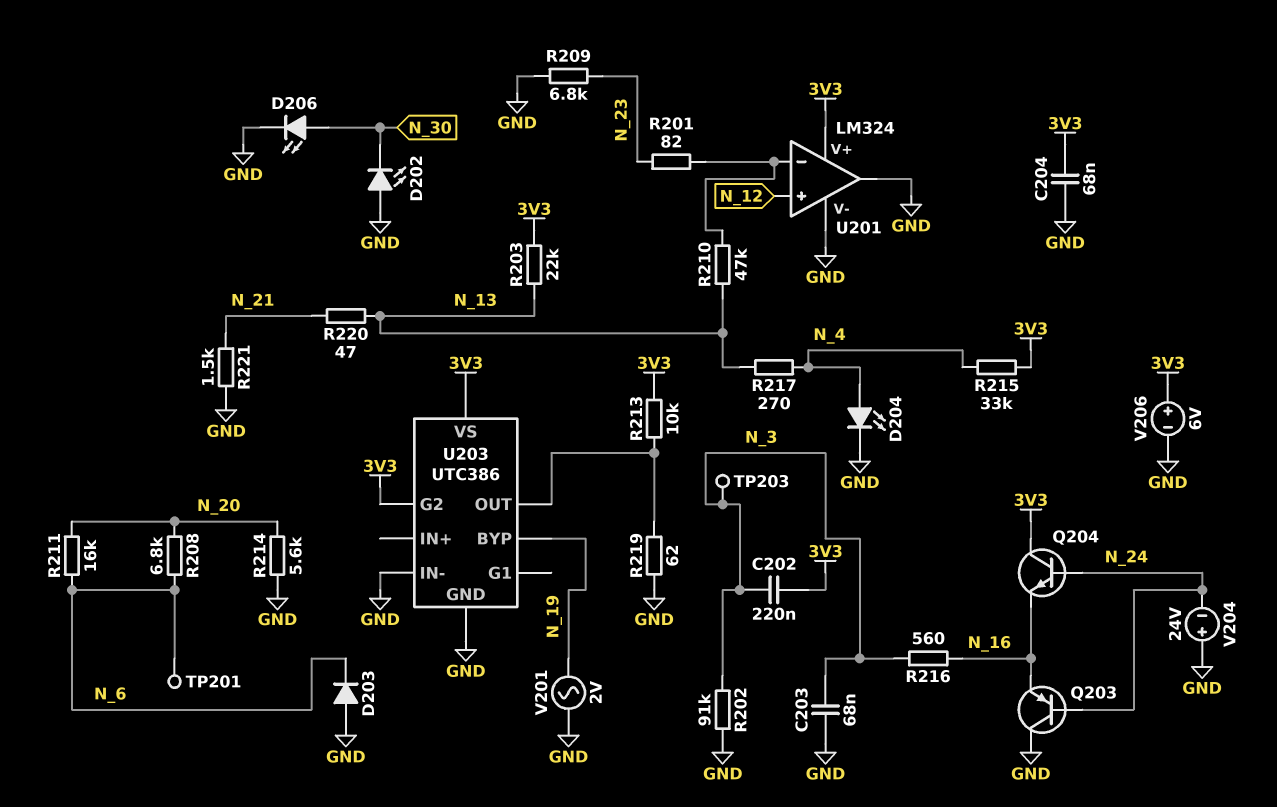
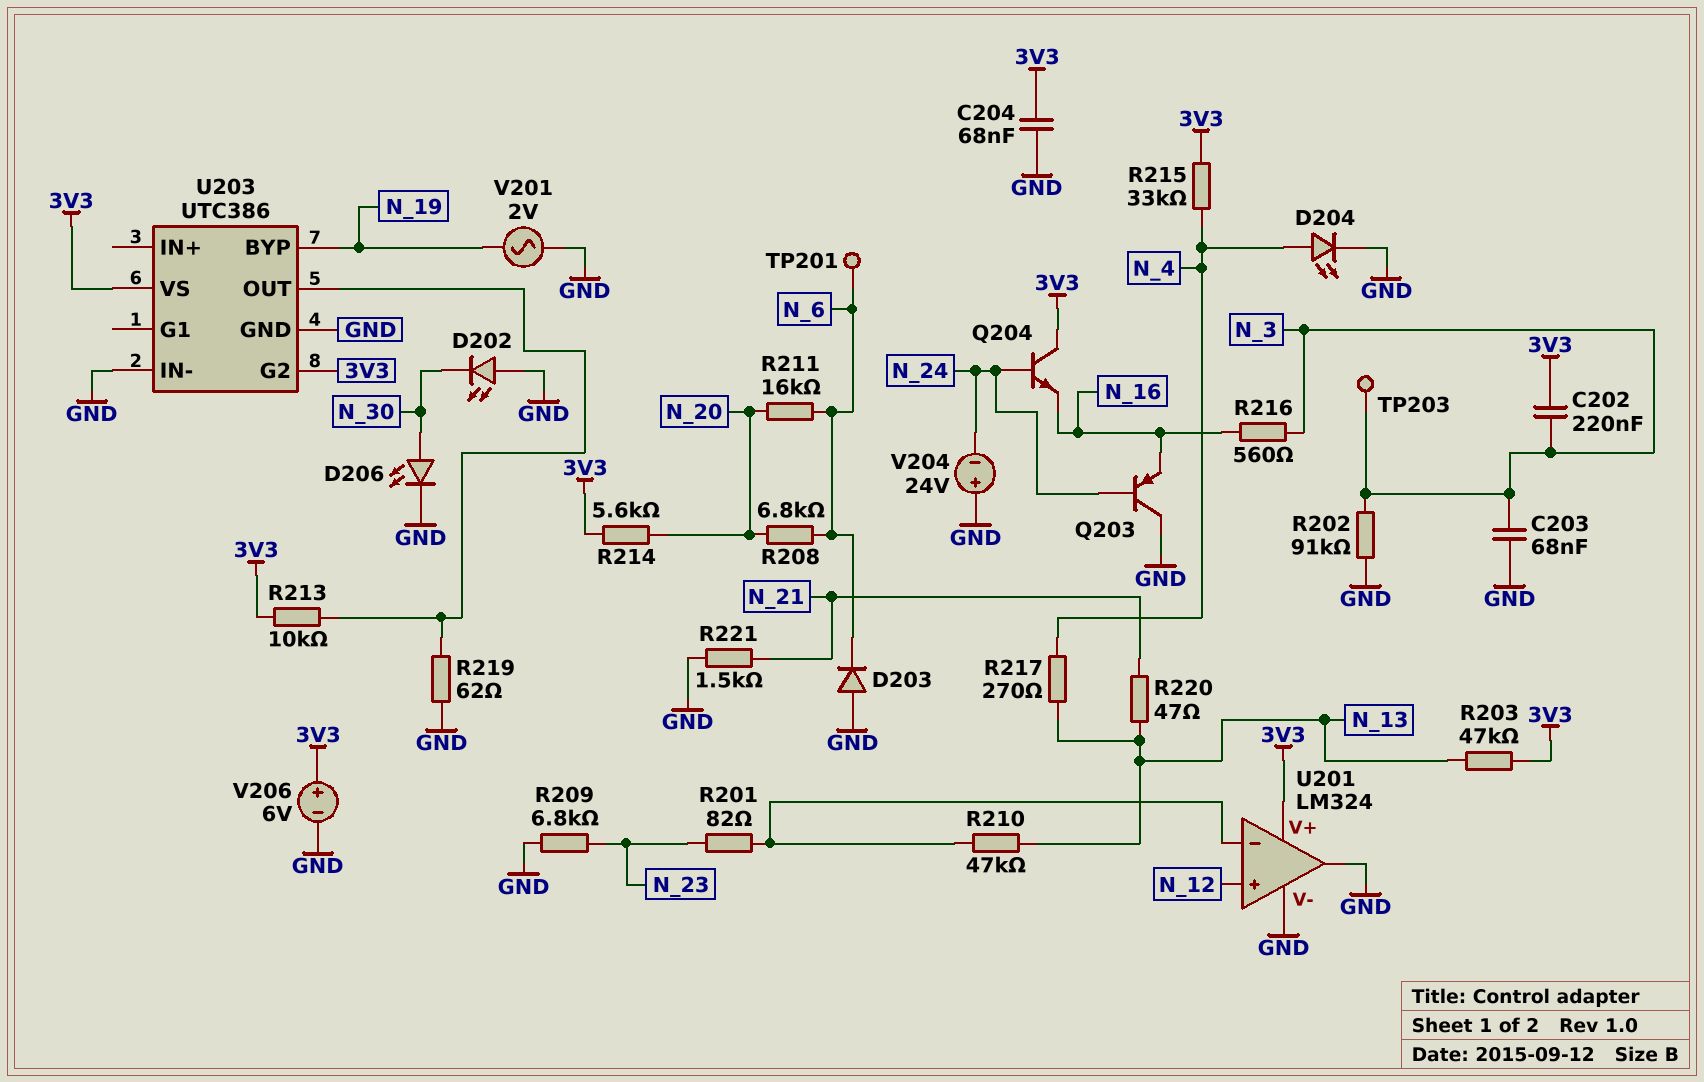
R203: 22k (3V3, N_13) -> 47k (3V3, N_13)
R214: 5.6k (GND, N_20) -> 5.6k (3V3, N_20)

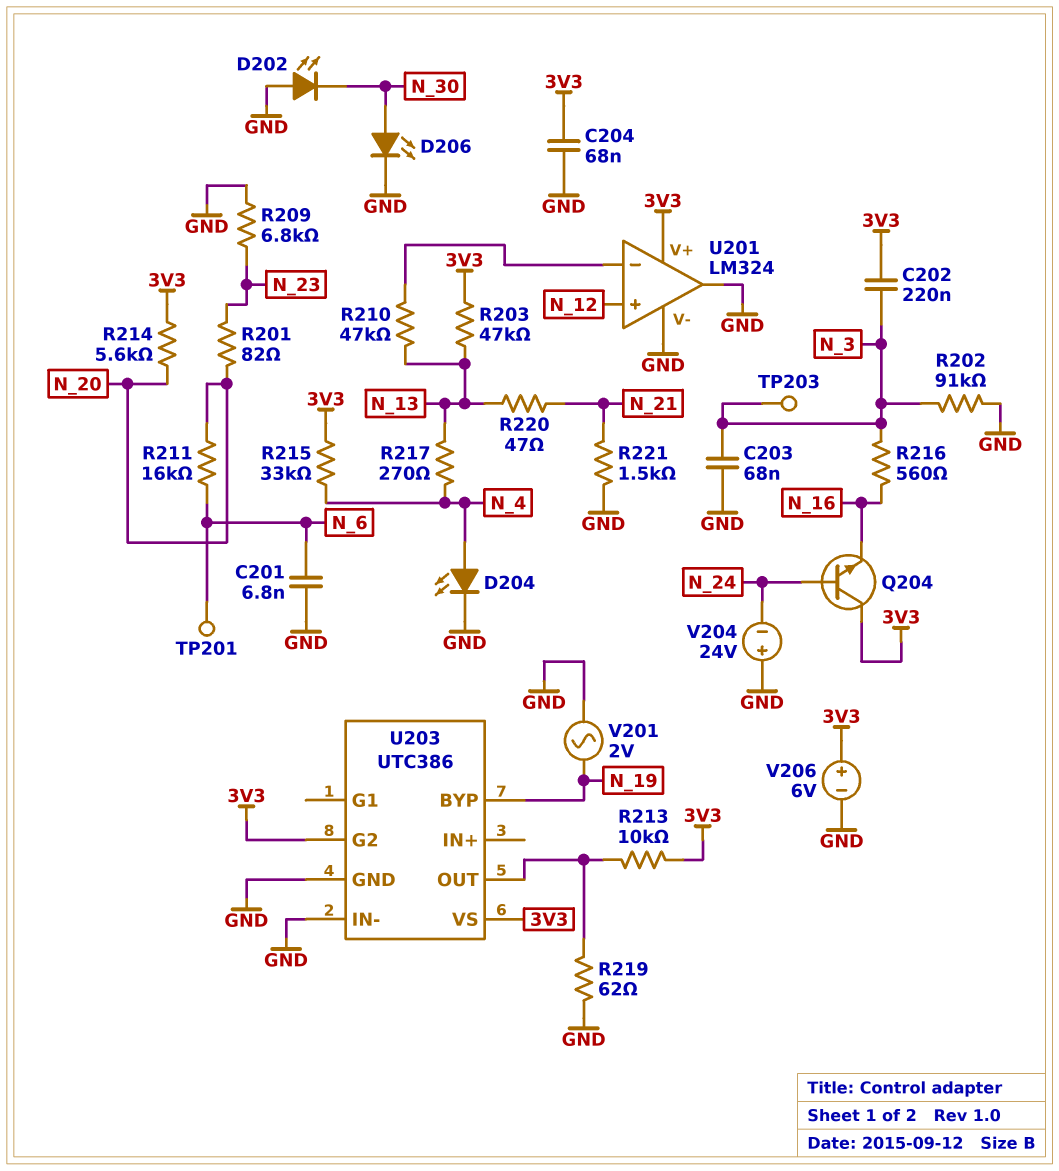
C201: none -> 6.8nF (GND, N_6)
D203: diode (A GND, K N_6) -> none
Q203: PNP (B N_24, C GND, E N_16) -> none
R201: 82 (N_23, U201/in-) -> 82 (N_20, N_23)
R208: 6.8k (N_6, N_20) -> none

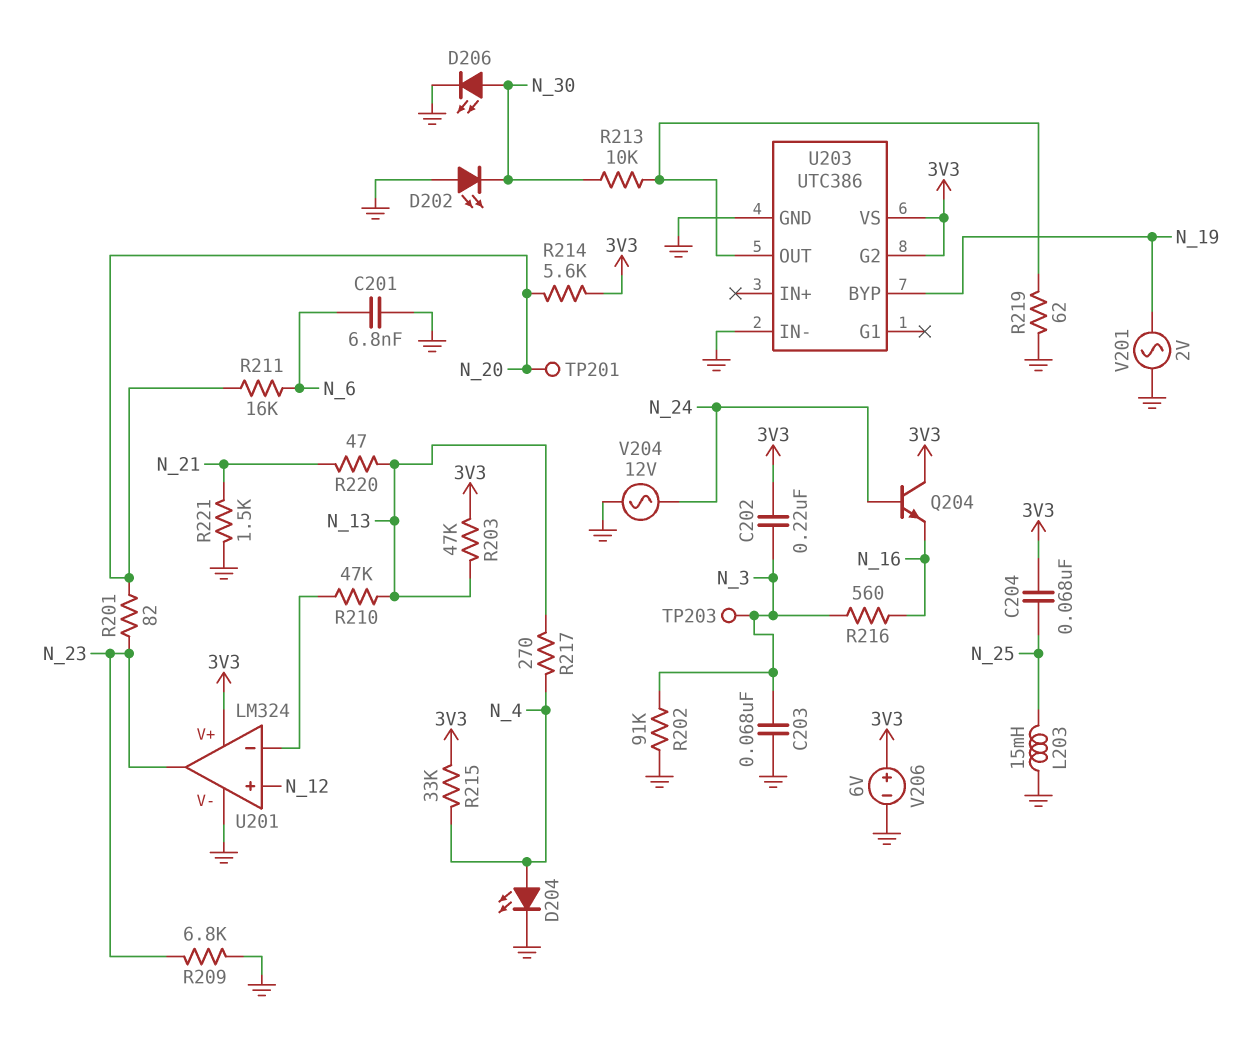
C204: 68nF (3V3, GND) -> 68nF (3V3, N_25)
L203: none -> 15mH (GND, N_25)
R213: 10k (3V3, U203/OUT) -> 10k (N_30, U203/OUT)
TP201: test point (N_6) -> test point (N_20)
U201 pin out: GND -> N_23
V204: 24V (plus GND, minus N_24) -> AC 12V (GND, N_24)

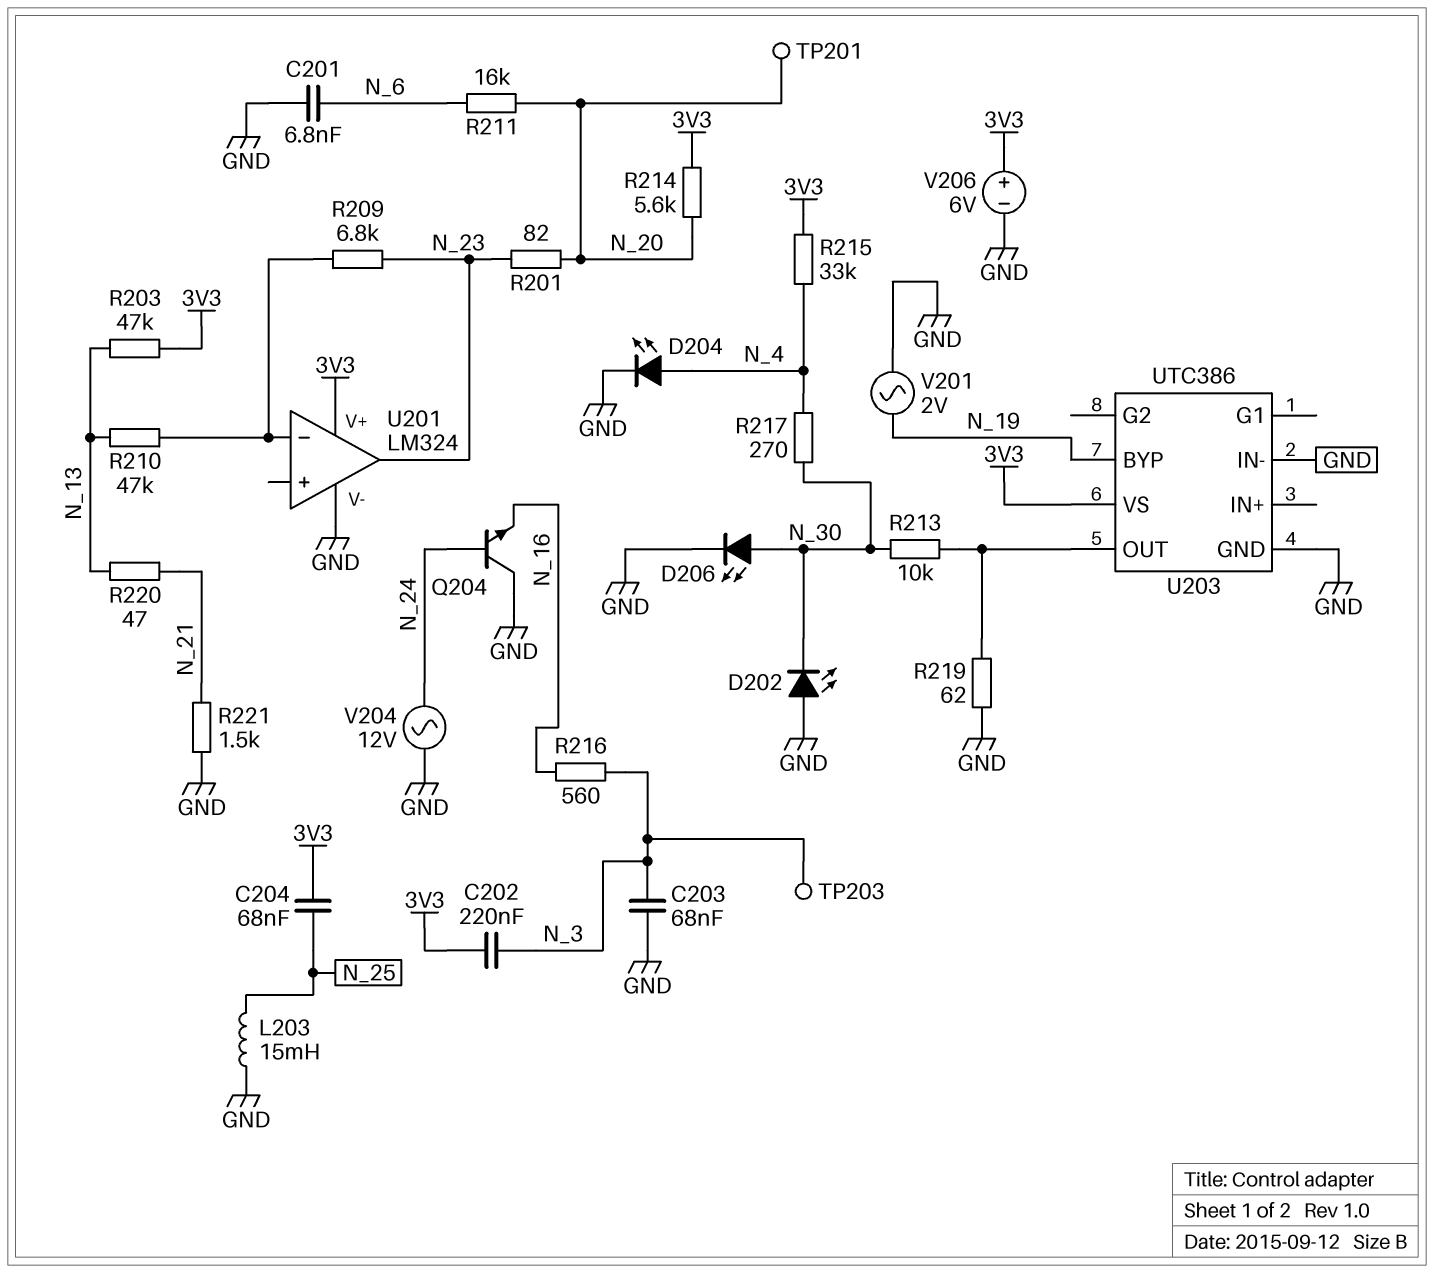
Q204: NPN (B N_24, C 3V3, E N_16) -> NPN (B N_24, C GND, E N_16)
R202: 91k (GND, N_3) -> none
R209: 6.8k (GND, N_23) -> 6.8k (N_23, U201/in-)
R217: 270 (N_4, N_13) -> 270 (N_4, N_30)
U201 pin in+: N_12 -> none
U203 pin G2: 3V3 -> none

